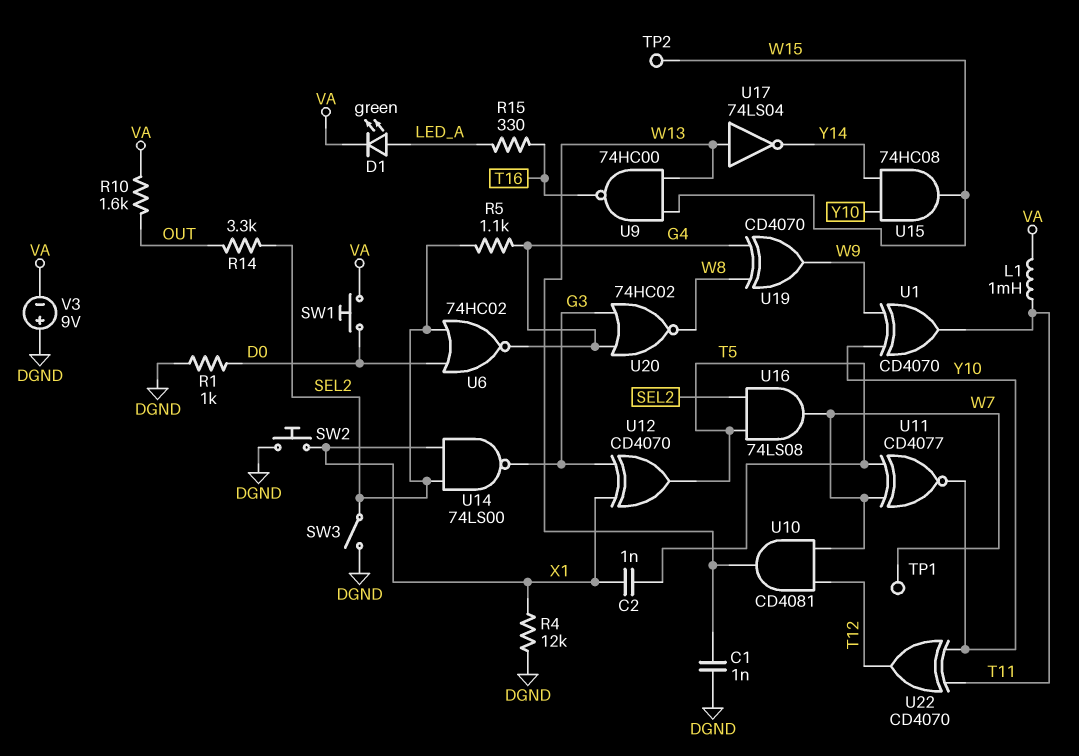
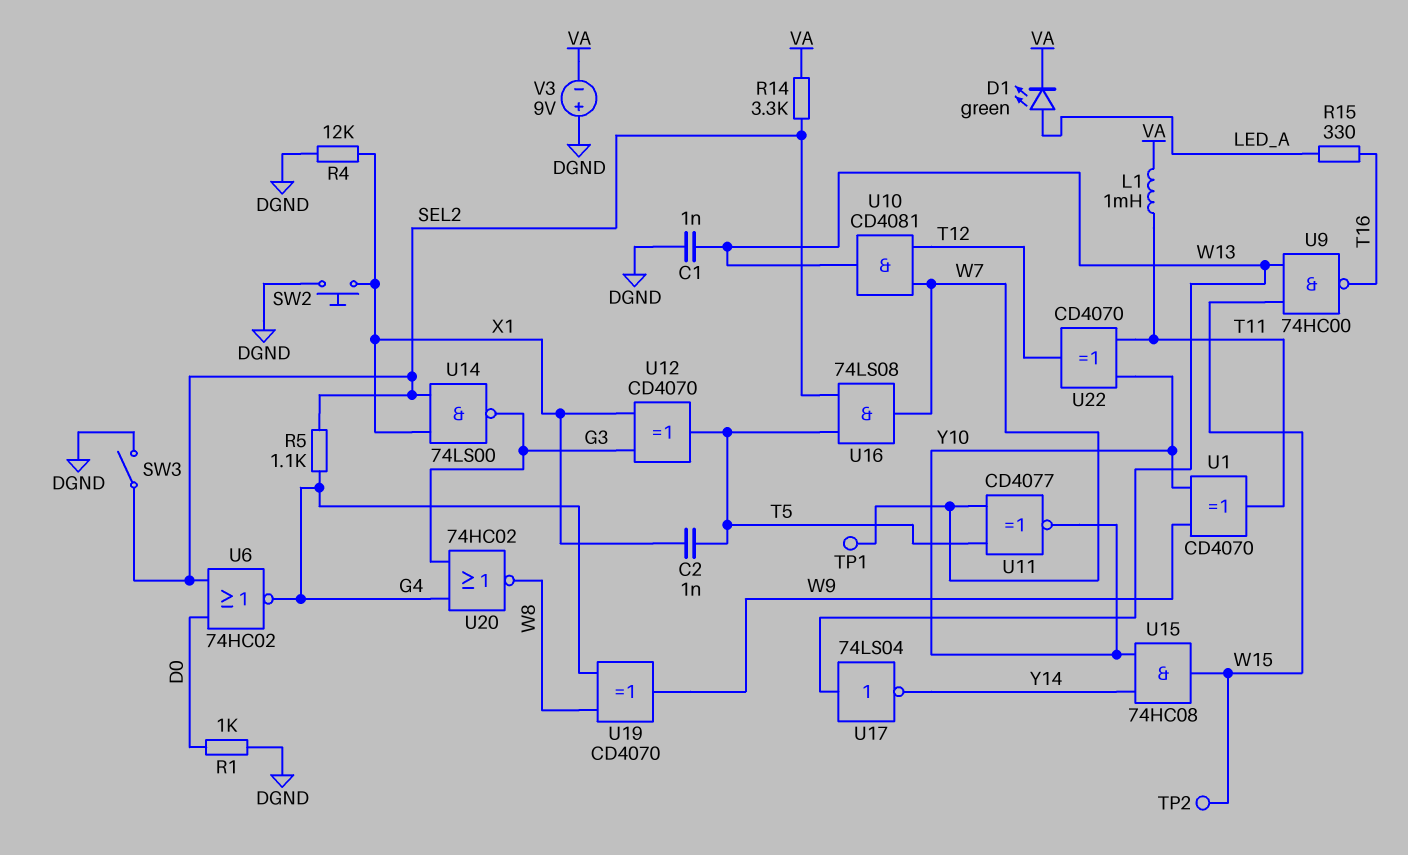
R10: 1.6k (OUT, VA) -> none
R14: 3.3k (OUT, SEL2) -> 3.3k (SEL2, VA)
SW1: button (D0, VA) -> none

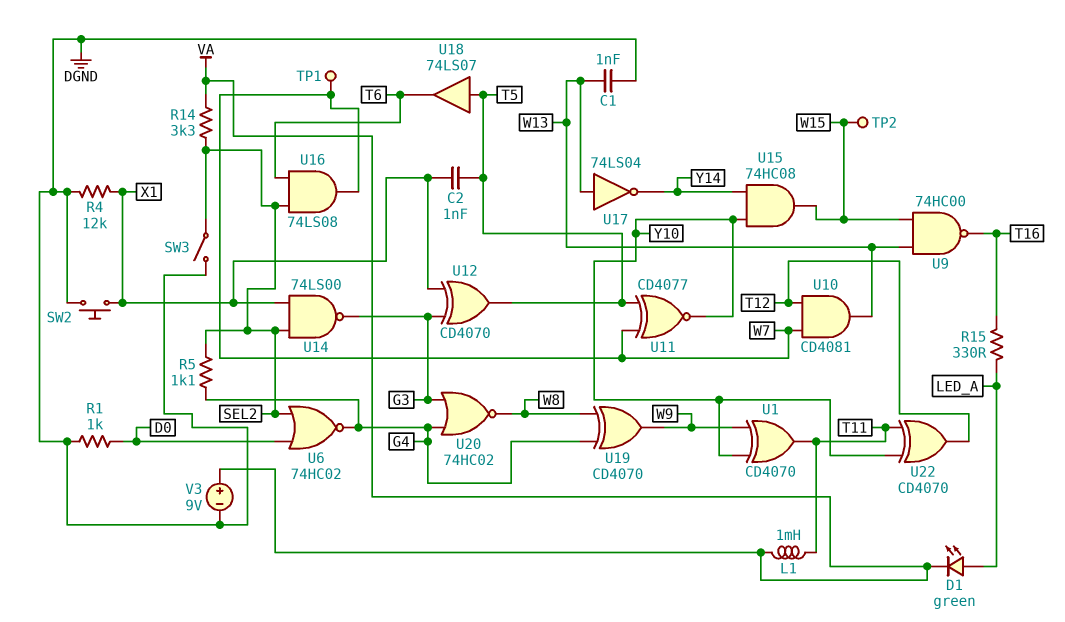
U16: AND 74LS08 (in SEL2, in T5, out W7) -> AND 74LS08 (in SEL2, in T6, out W7)
U18: none -> buffer 74LS07 (in T5, out T6)
V3: 9V (plus DGND, minus VA) -> 9V (plus VA, minus DGND)

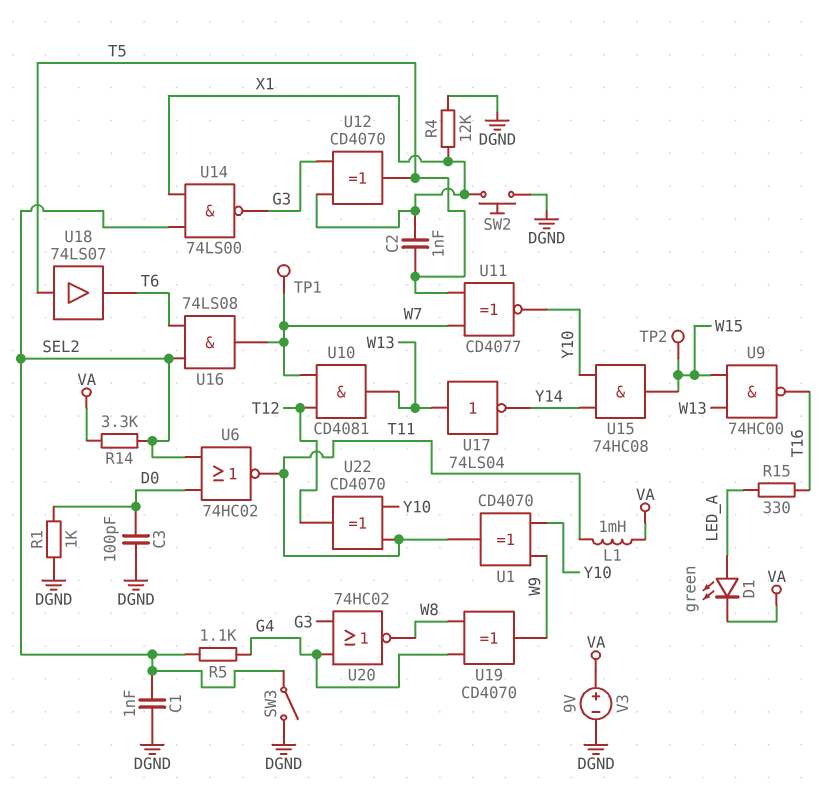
C1: 1nF (DGND, W13) -> 1nF (DGND, SEL2)
C3: none -> 100pF (D0, DGND)
U6: NOR 74HC02 (in D0, in SEL2, out G4) -> NOR 74HC02 (in D0, in SEL2, out T11)

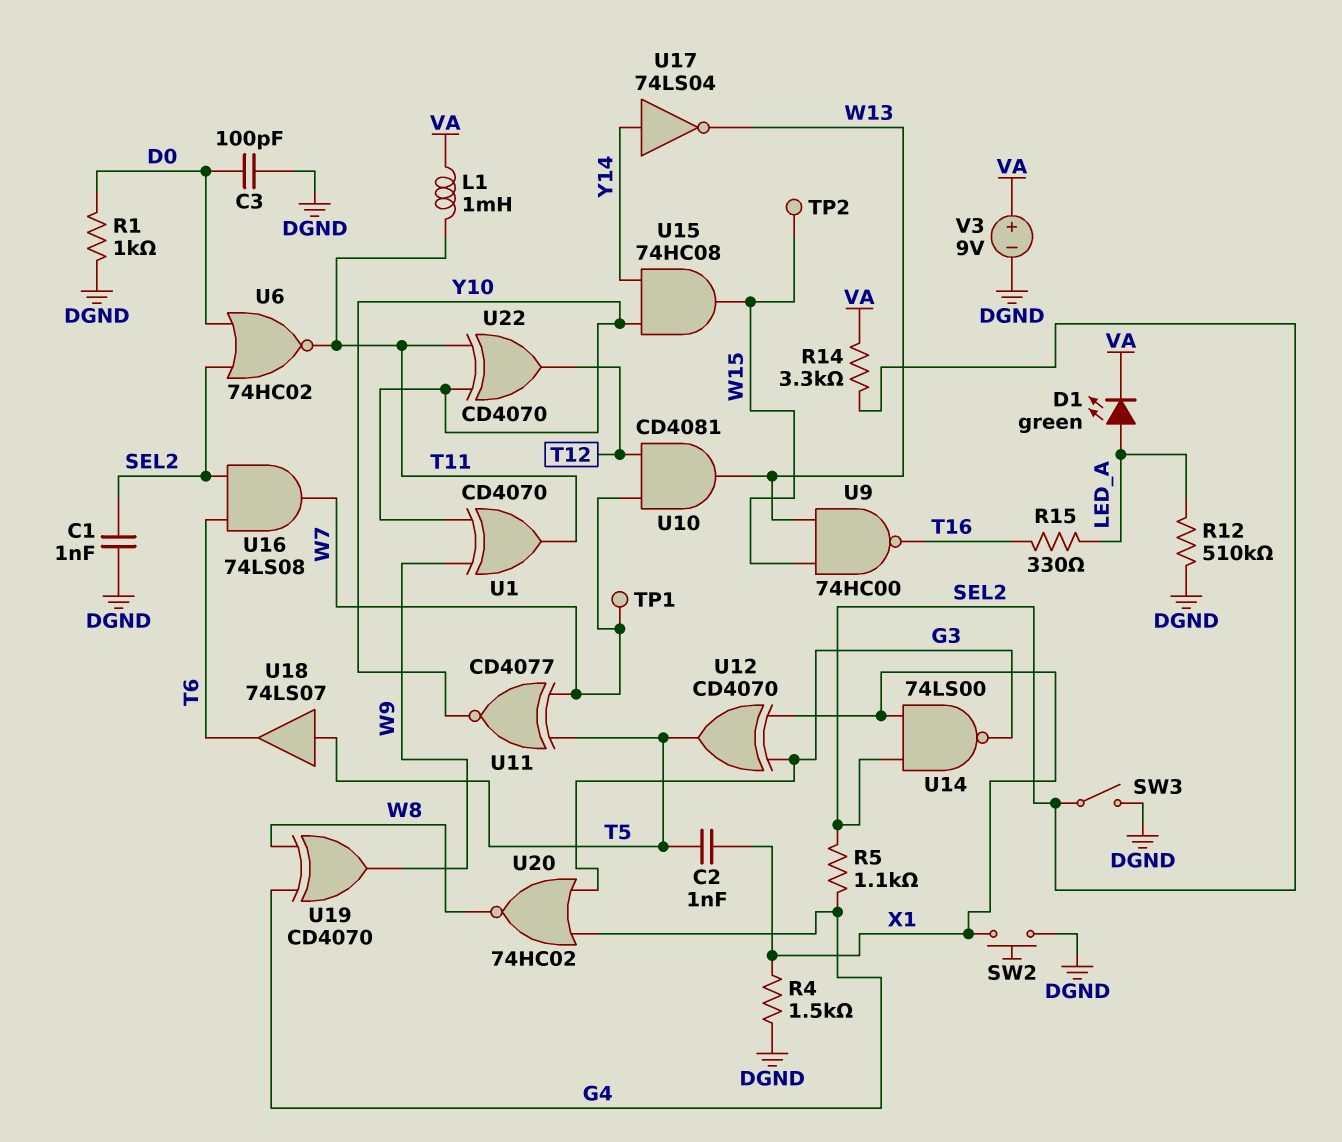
R4: 12k (DGND, X1) -> 1.5k (DGND, X1)
R12: none -> 510k (DGND, LED_A)
U17: NOT 74LS04 (in W13, out Y14) -> NOT 74LS04 (in Y14, out W13)

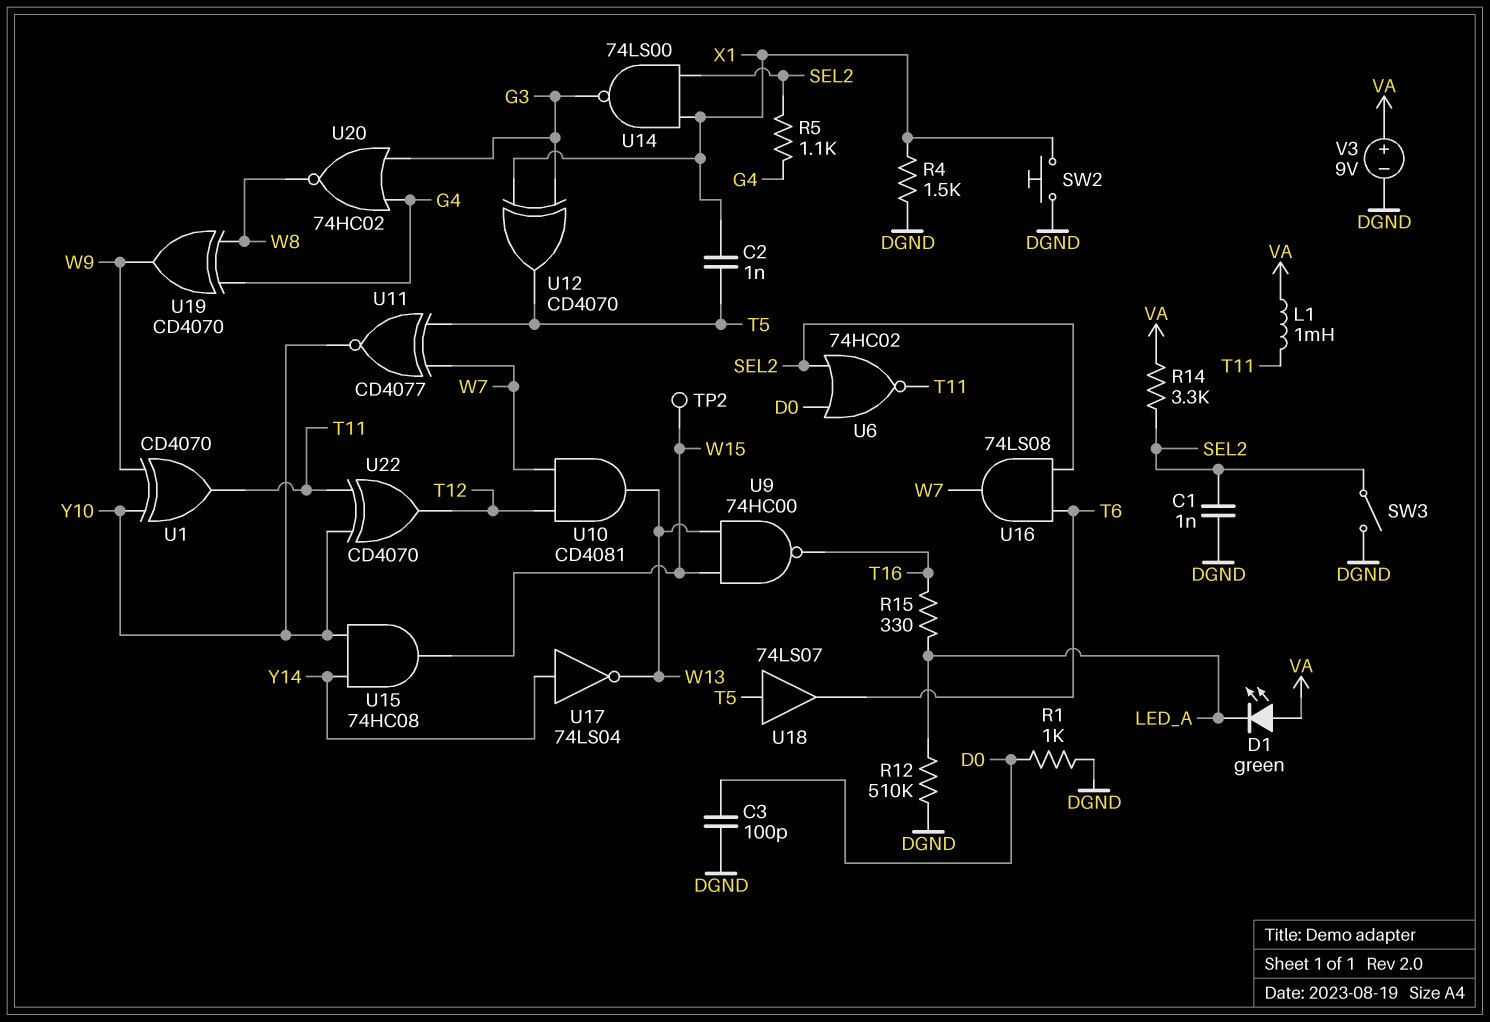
D1: LED green (A LED_A, K VA) -> LED green (A VA, K LED_A)
TP1: test point (W7) -> none

